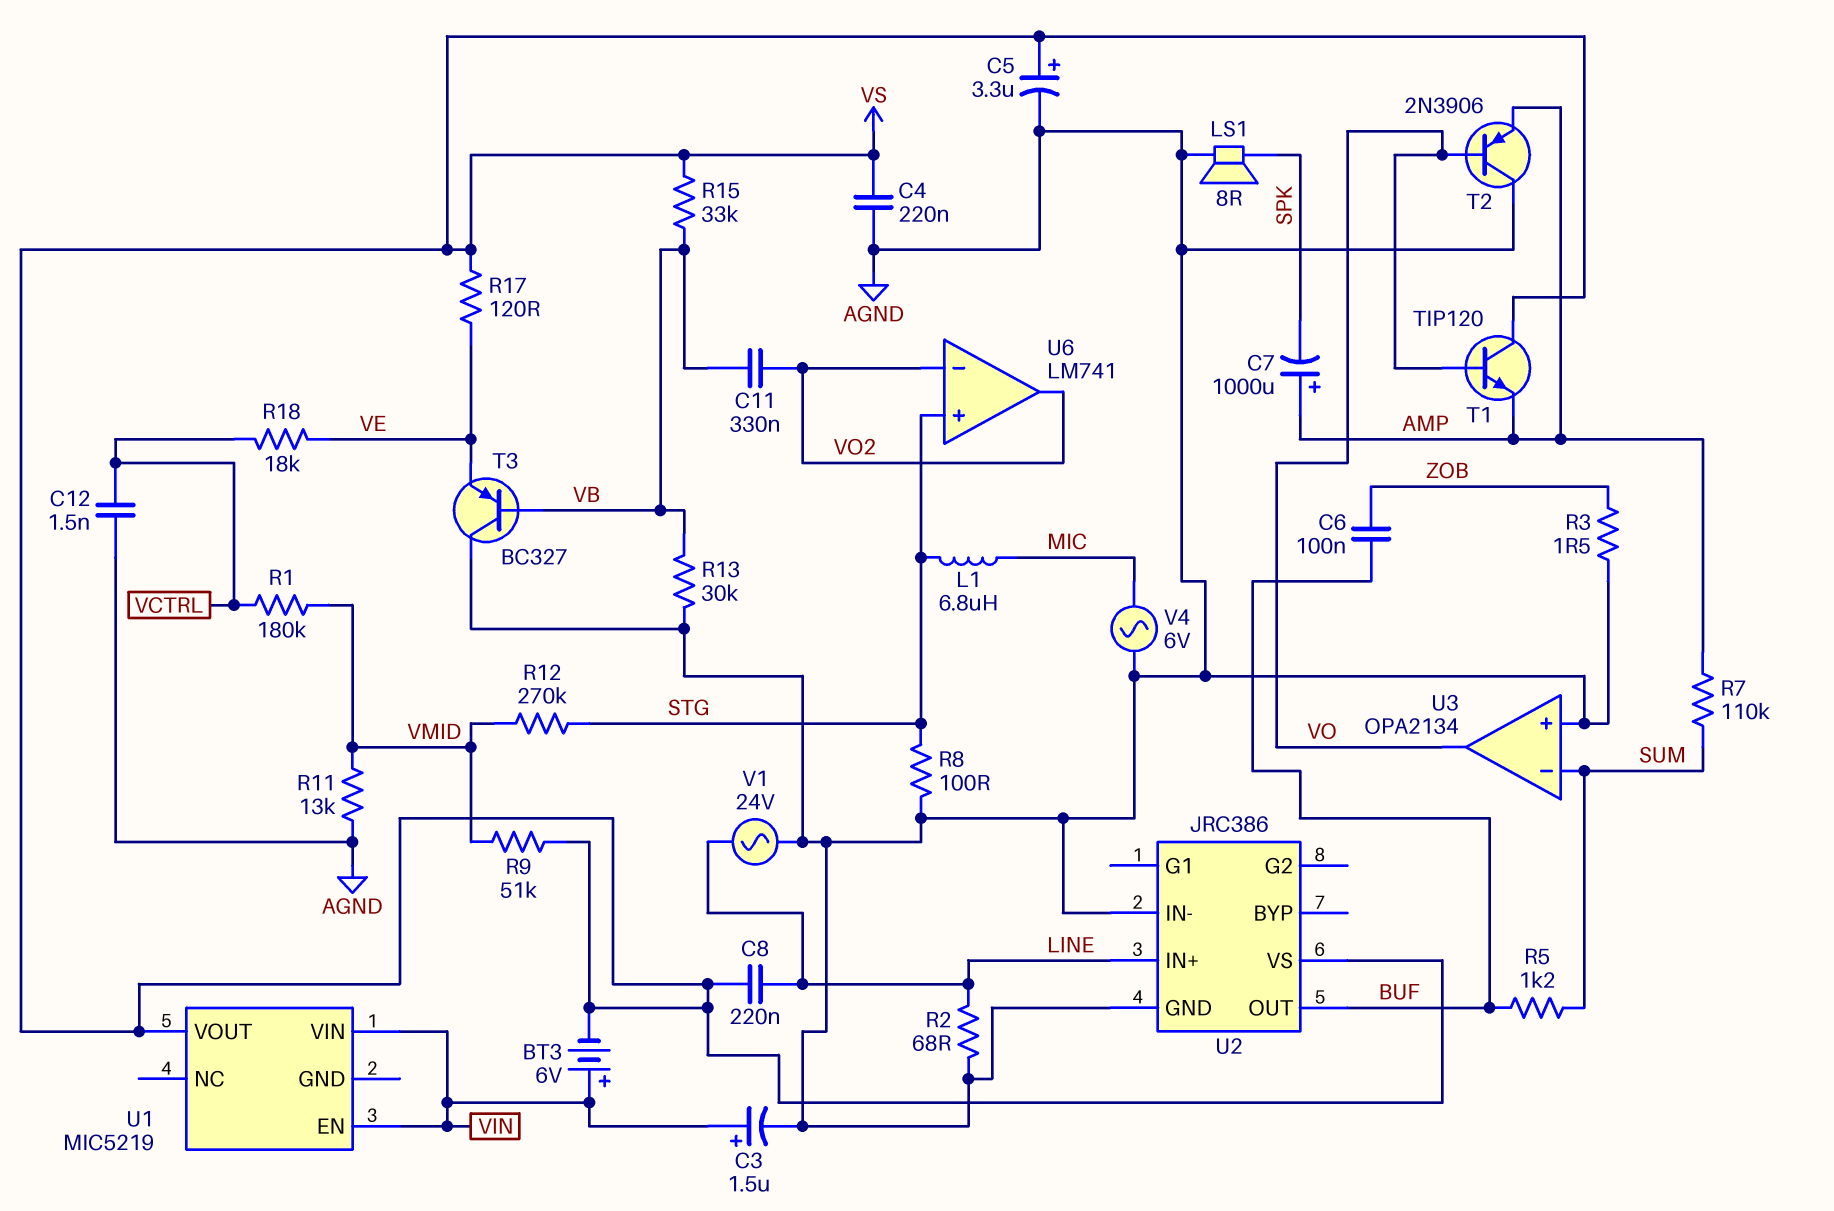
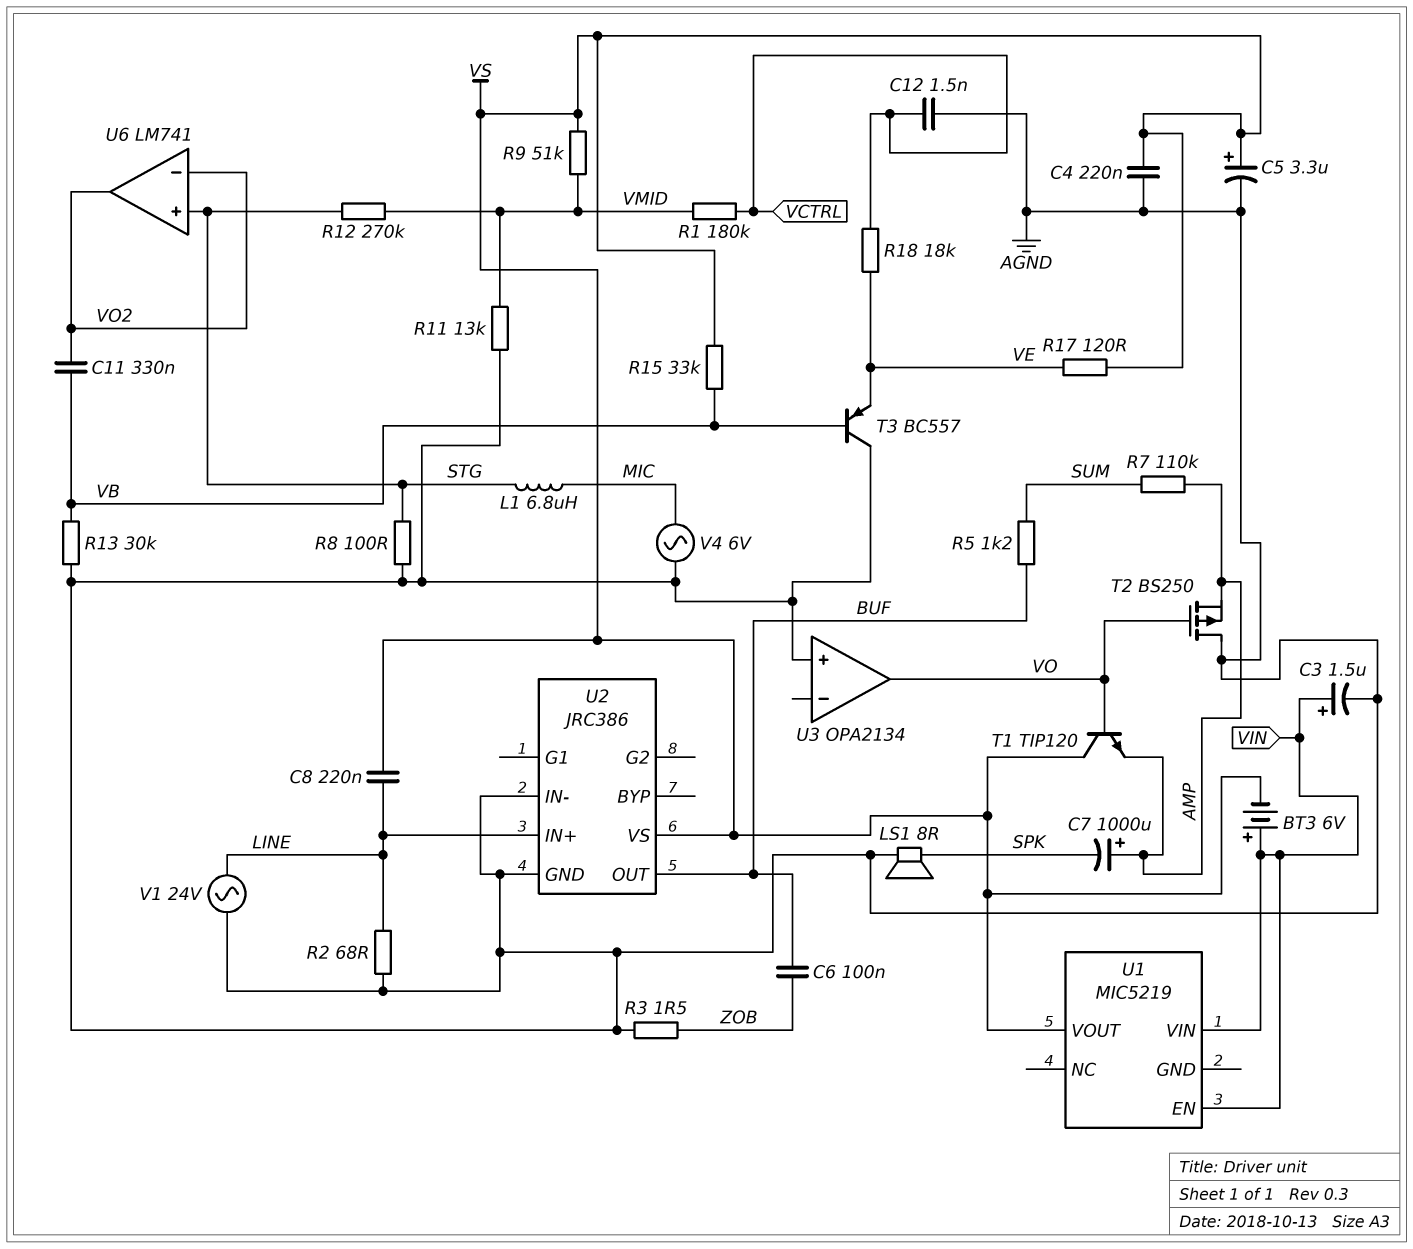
T2: PNP 2N3906 (B VO, C AGND, E AMP) -> PMOS BS250 (G VO, D AGND, S AMP)
T3: PNP BC327 (B VB, C AGND, E VE) -> PNP BC557 (B VB, C AGND, E VE)
U3 pin in-: SUM -> none

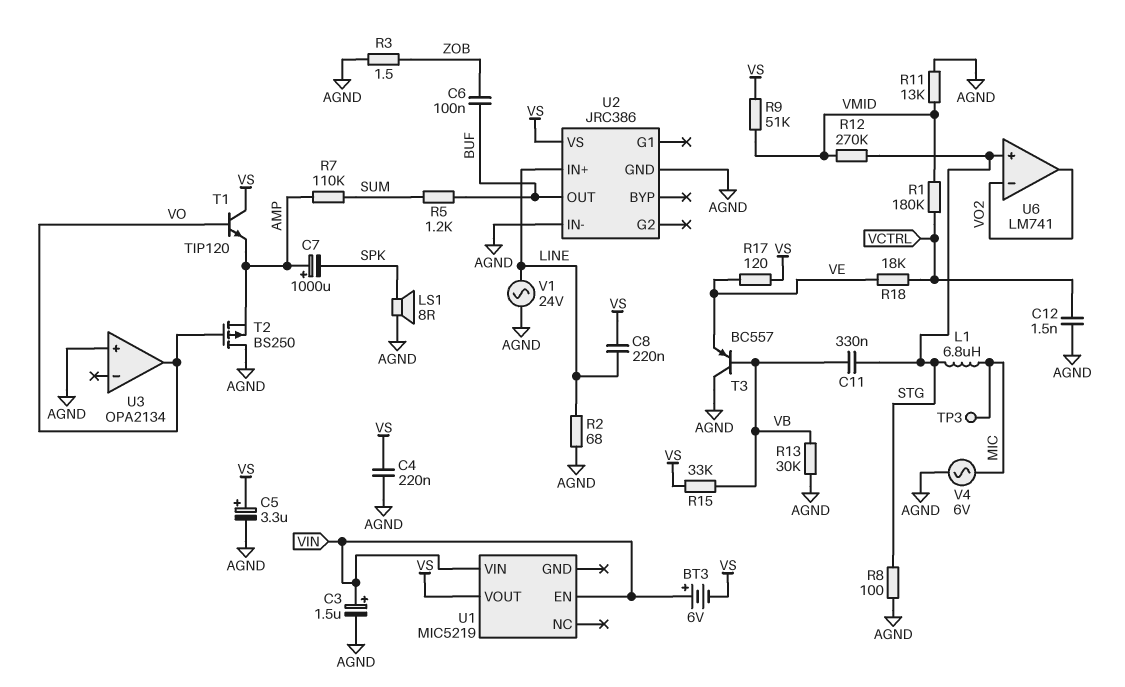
C11: 330nF (VB, VO2) -> 330nF (STG, VB)
TP3: none -> test point (MIC)

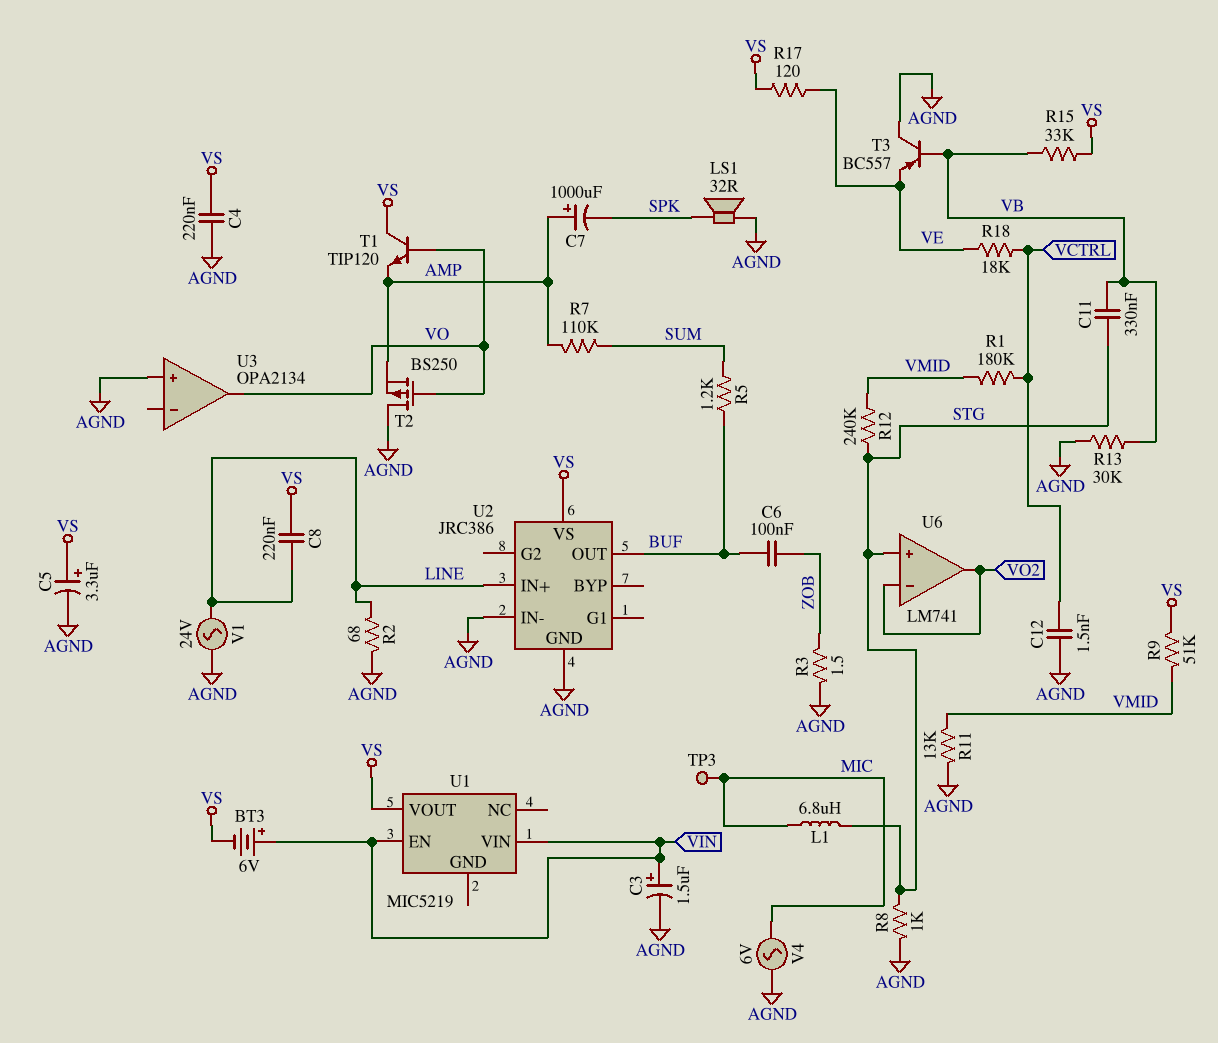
LS1: speaker 8R (AGND, SPK) -> speaker 32R (AGND, SPK)
R8: 100 (AGND, STG) -> 1k (AGND, STG)
R12: 270k (STG, VMID) -> 240k (STG, VMID)

